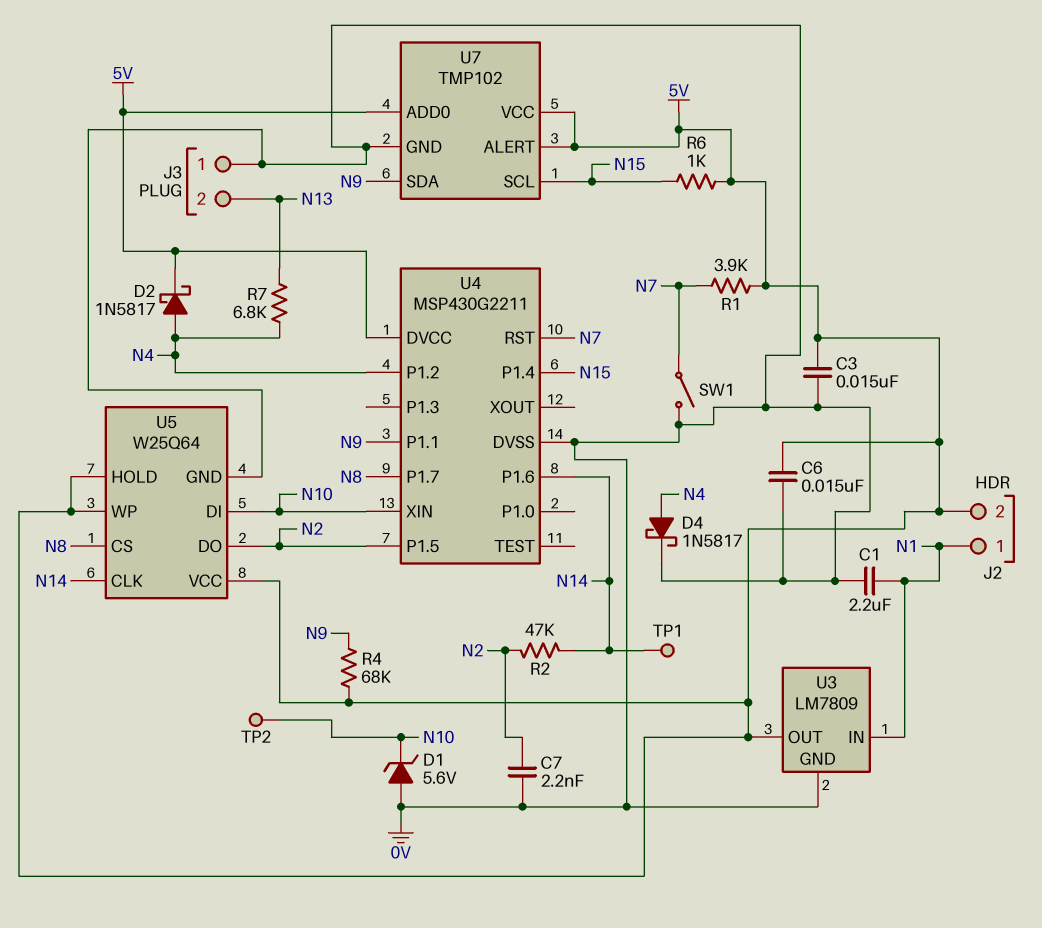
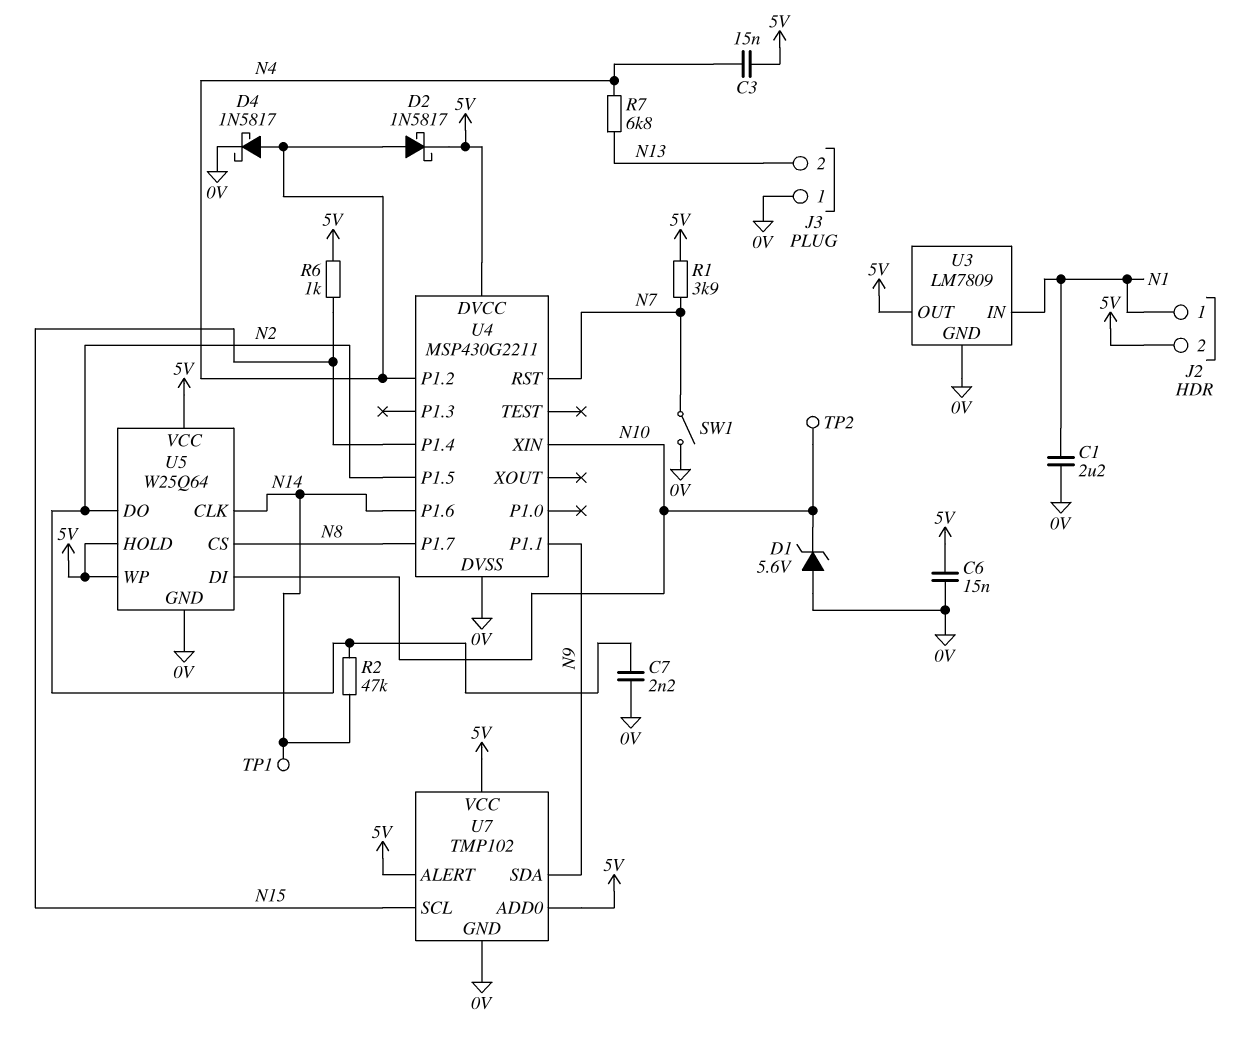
C3: 15nF (0V, 5V) -> 15nF (5V, N4)
R4: 68k (5V, N9) -> none

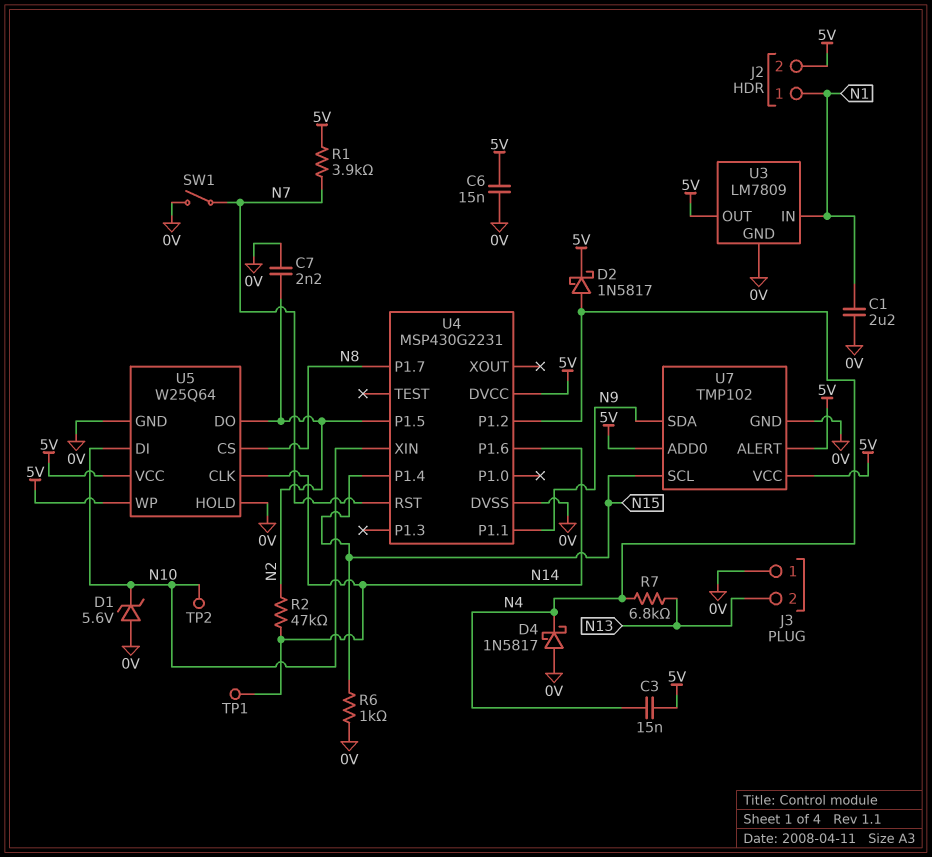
D4: schottky 1N5817 (A N4, K 0V) -> schottky 1N5817 (A 0V, K N4)
R6: 1k (5V, N15) -> 1k (0V, N15)
U4: MSP430G2211 -> MSP430G2231
U5 pin HOLD: 5V -> 0V

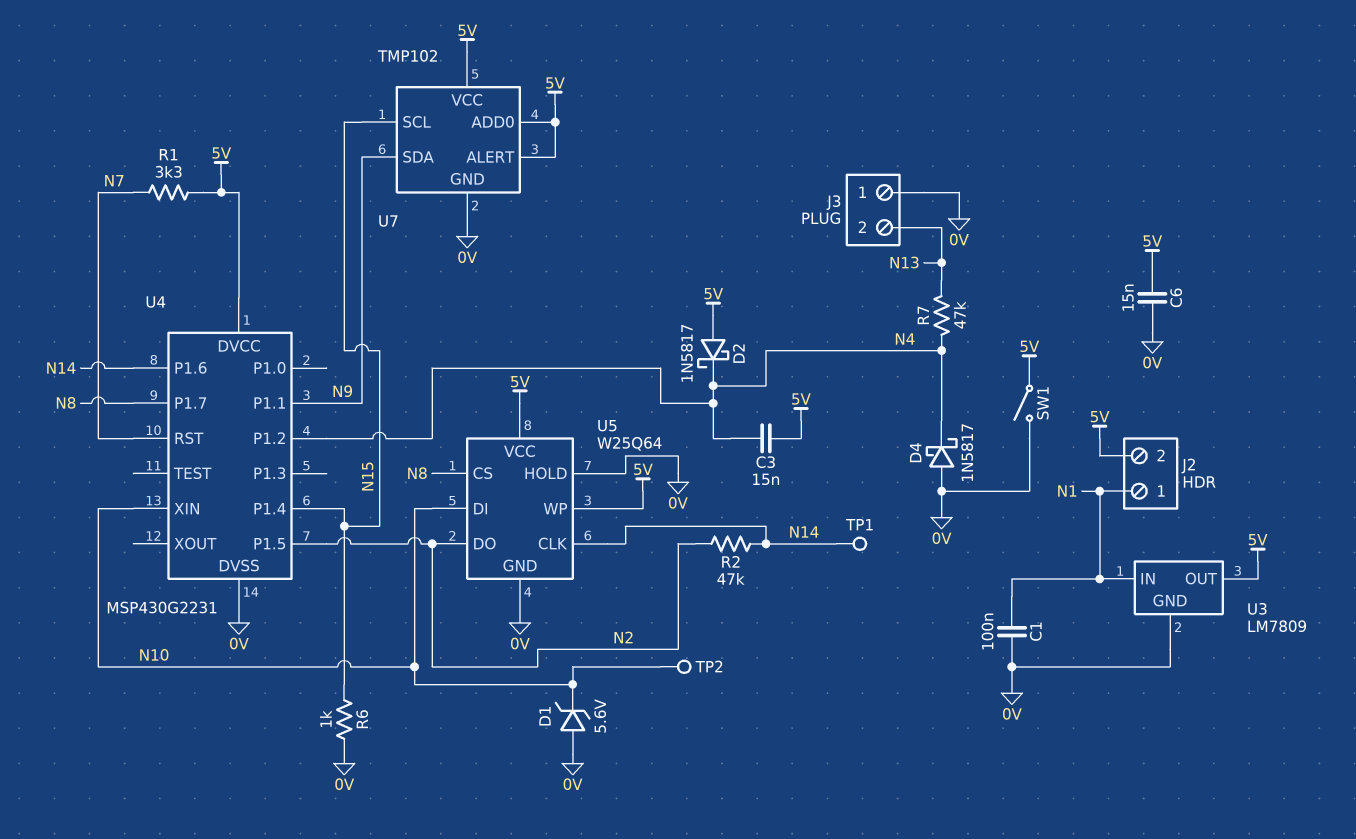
C1: 2.2uF (0V, N1) -> 100nF (0V, N1)
C7: 2.2nF (0V, N2) -> none
D2: schottky 1N5817 (A N4, K 5V) -> schottky 1N5817 (A 5V, K N4)
R1: 3.9k (5V, N7) -> 3.3k (5V, N7)
R7: 6.8k (N4, N13) -> 47k (N4, N13)
SW1: switch (0V, N7) -> switch (0V, 5V)

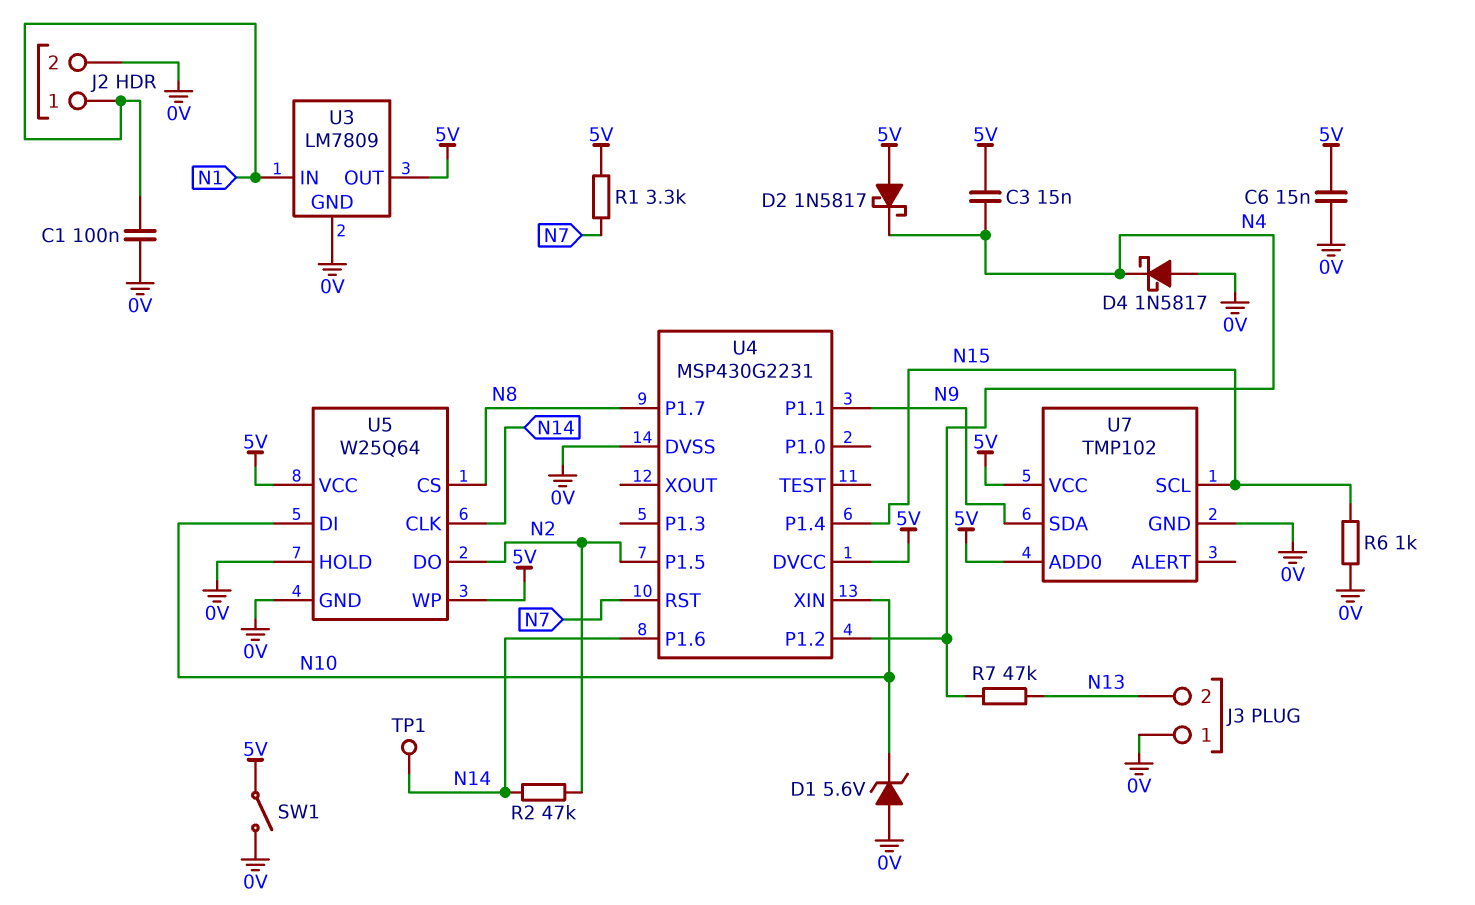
J2 pin 2: 5V -> 0V
TP2: test point (N10) -> none
U7 pin ALERT: 5V -> none

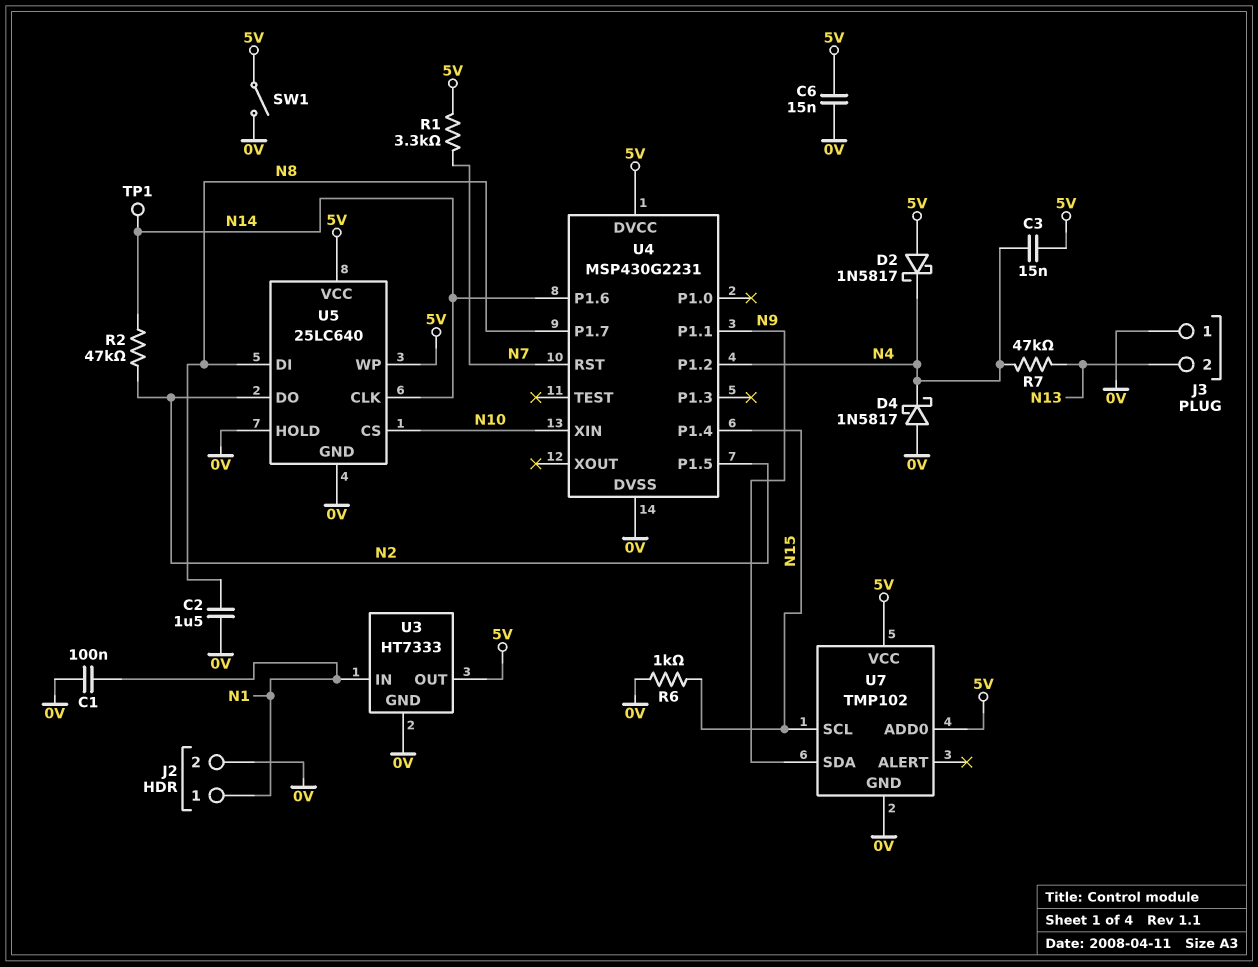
C2: none -> 1.5uF (0V, N8)
D1: zener 5.6V (A 0V, K N10) -> none
U3: LM7809 -> HT7333
U5: W25Q64 -> 25LC640
U5 pin CS: N8 -> N10
U5 pin DI: N10 -> N8

